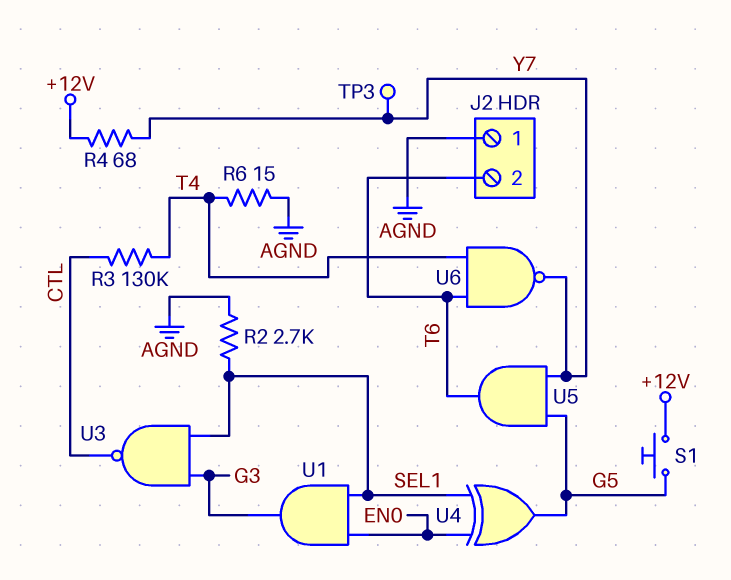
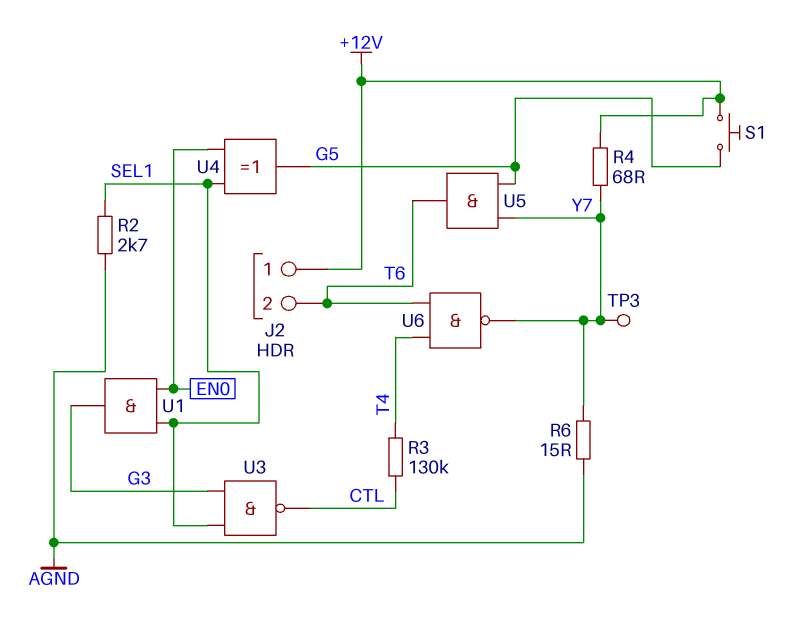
J2 pin 1: AGND -> +12V
R6: 15 (AGND, T4) -> 15 (AGND, Y7)

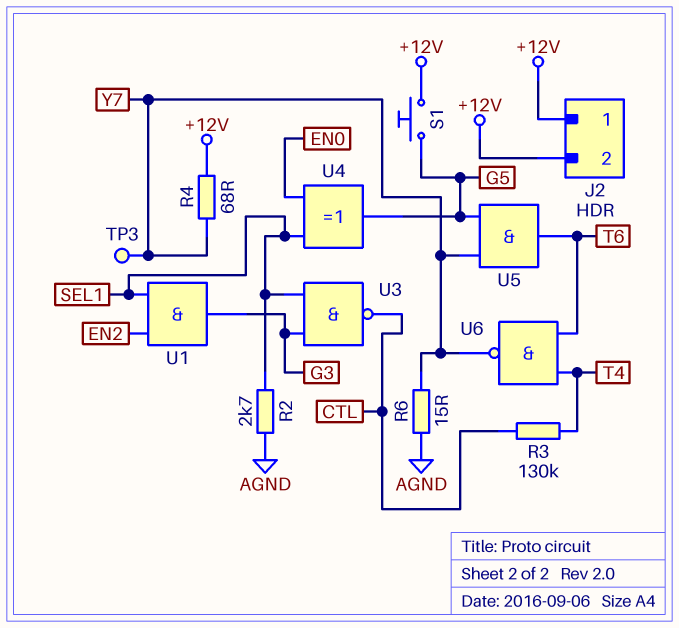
J2 pin 2: T6 -> +12V
U1: AND (in EN0, in SEL1, out G3) -> AND (in EN2, in SEL1, out G3)

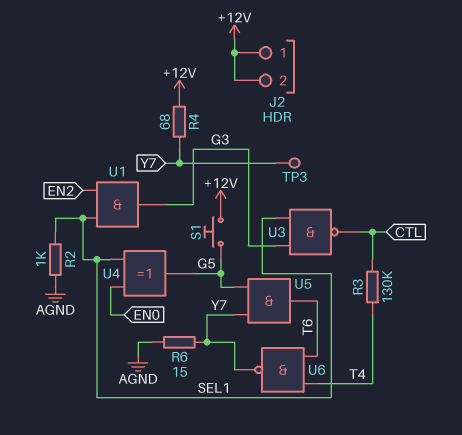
R2: 2.7k (AGND, SEL1) -> 1k (AGND, SEL1)

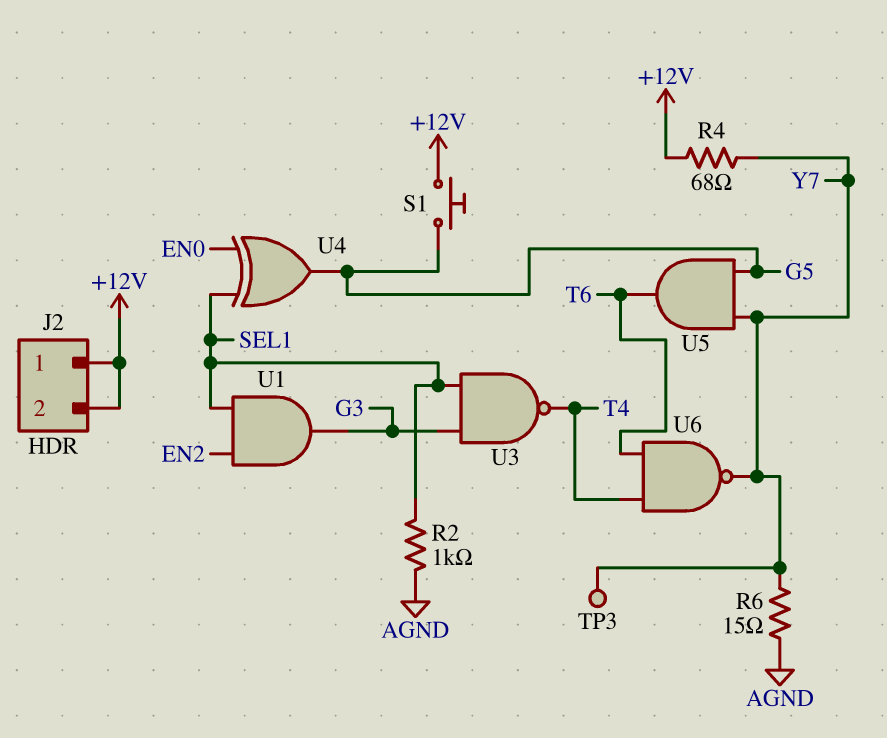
R3: 130k (CTL, T4) -> none
U3: NAND (in G3, in SEL1, out CTL) -> NAND (in G3, in SEL1, out T4)

